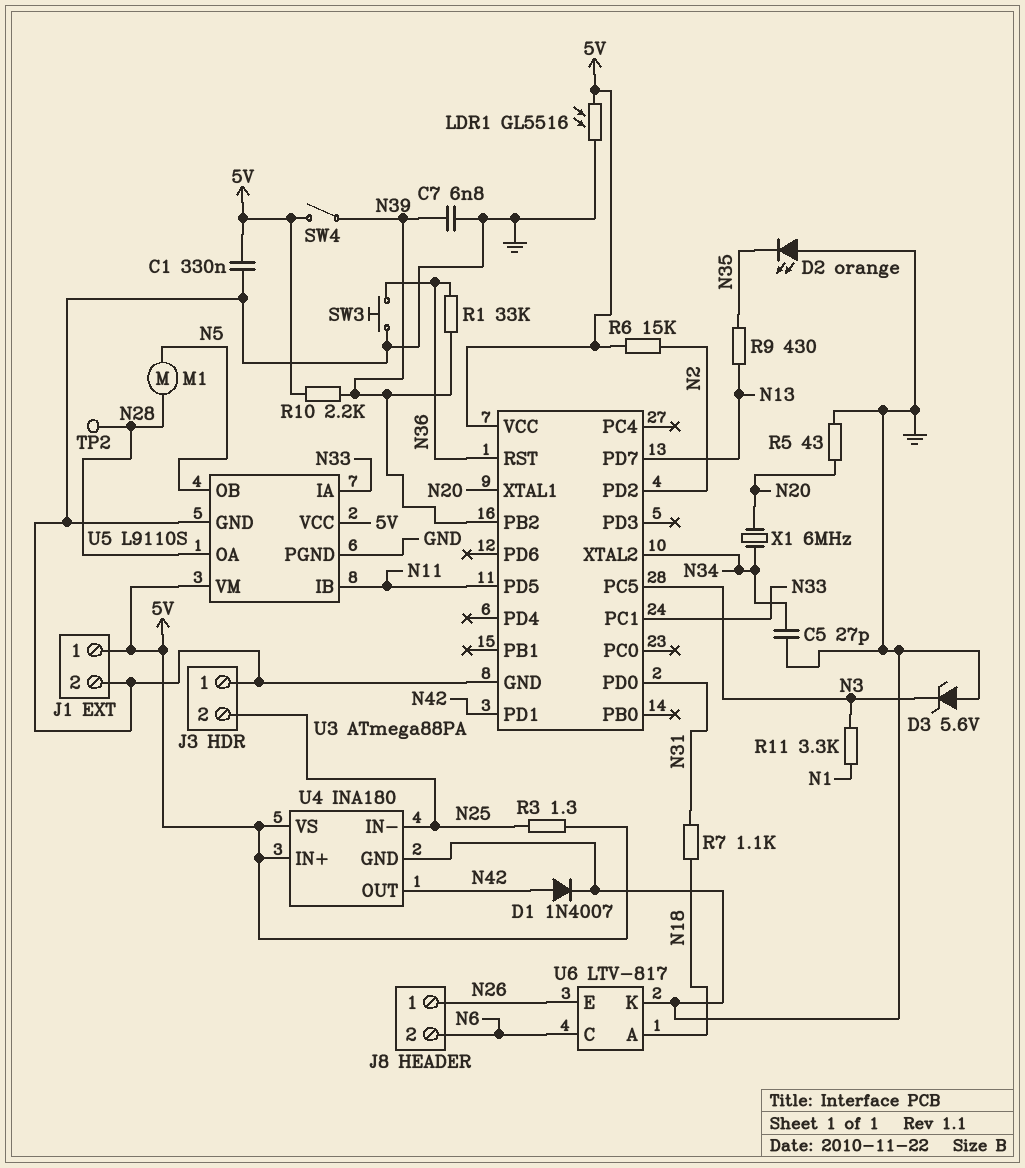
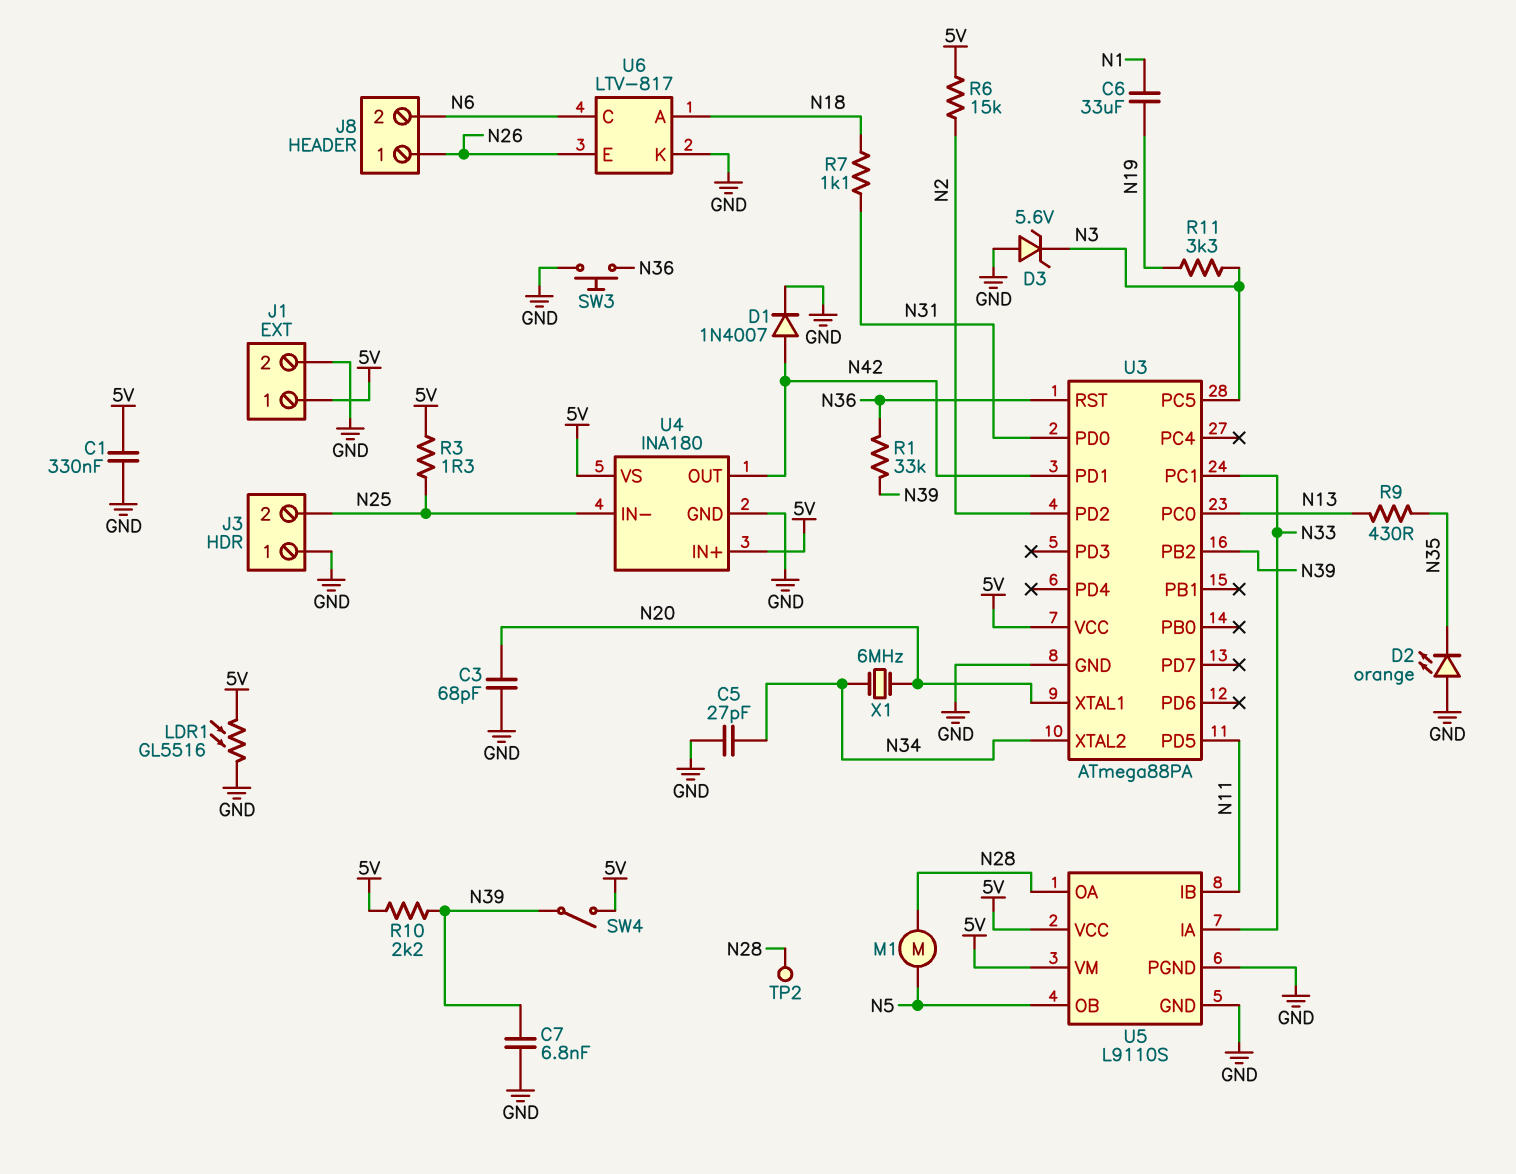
C3: none -> 68pF (GND, N20)
C6: none -> 33uF (N1, N19)
R5: 43 (GND, N20) -> none
R11: 3.3k (N1, N3) -> 3.3k (N3, N19)
U3 pin PC0: none -> N13
U3 pin PD7: N13 -> none

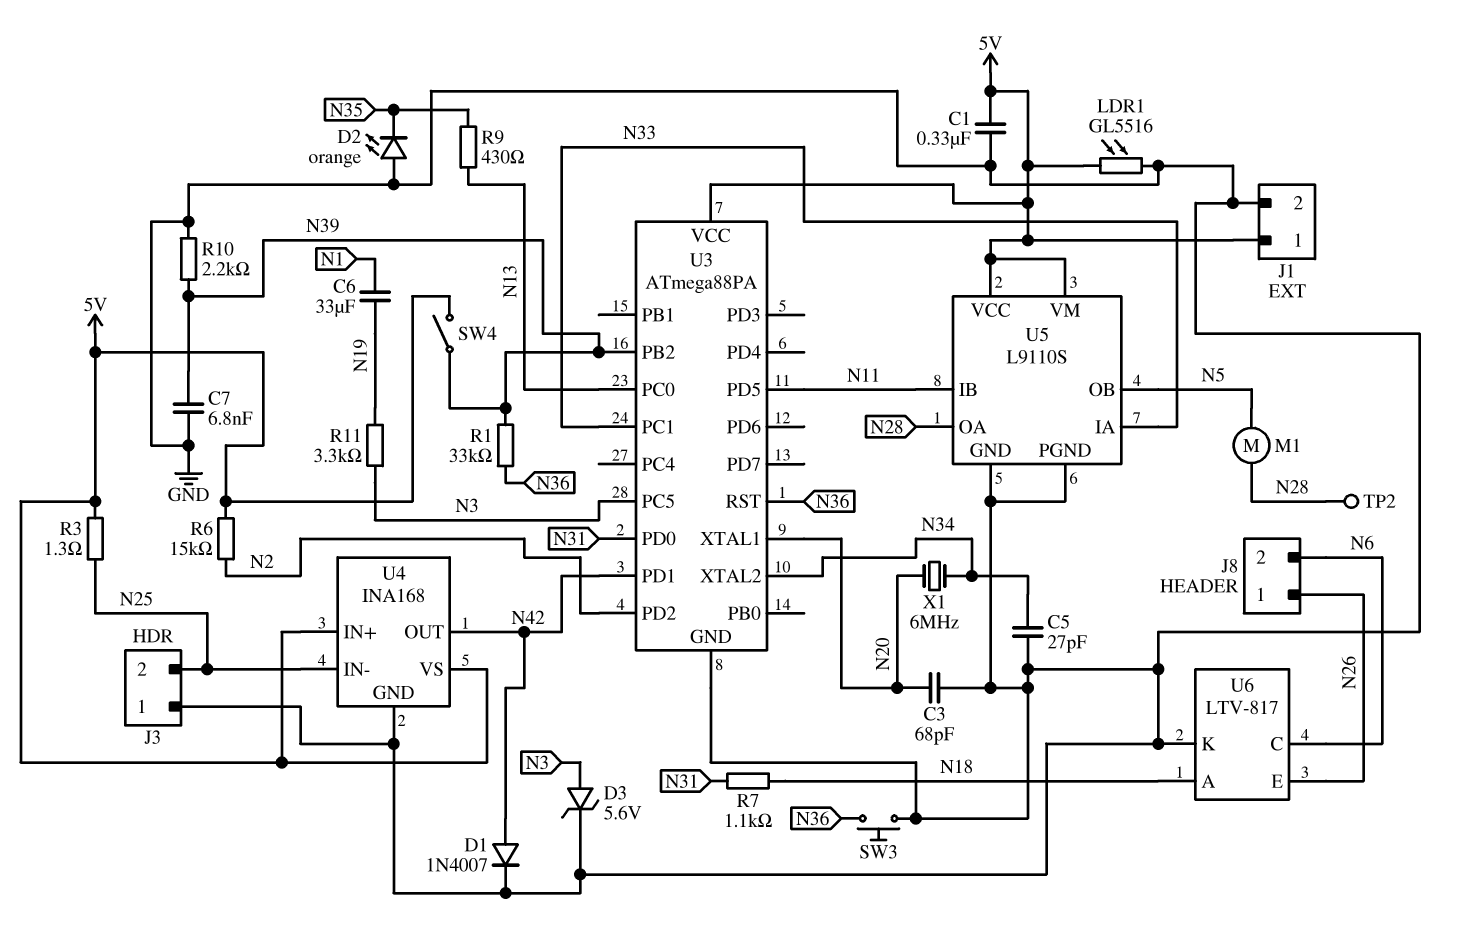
D3: zener 5.6V (A GND, K N3) -> zener 5.6V (A N3, K GND)
R10: 2.2k (5V, N39) -> 2.2k (GND, N39)
U4: INA180 -> INA168

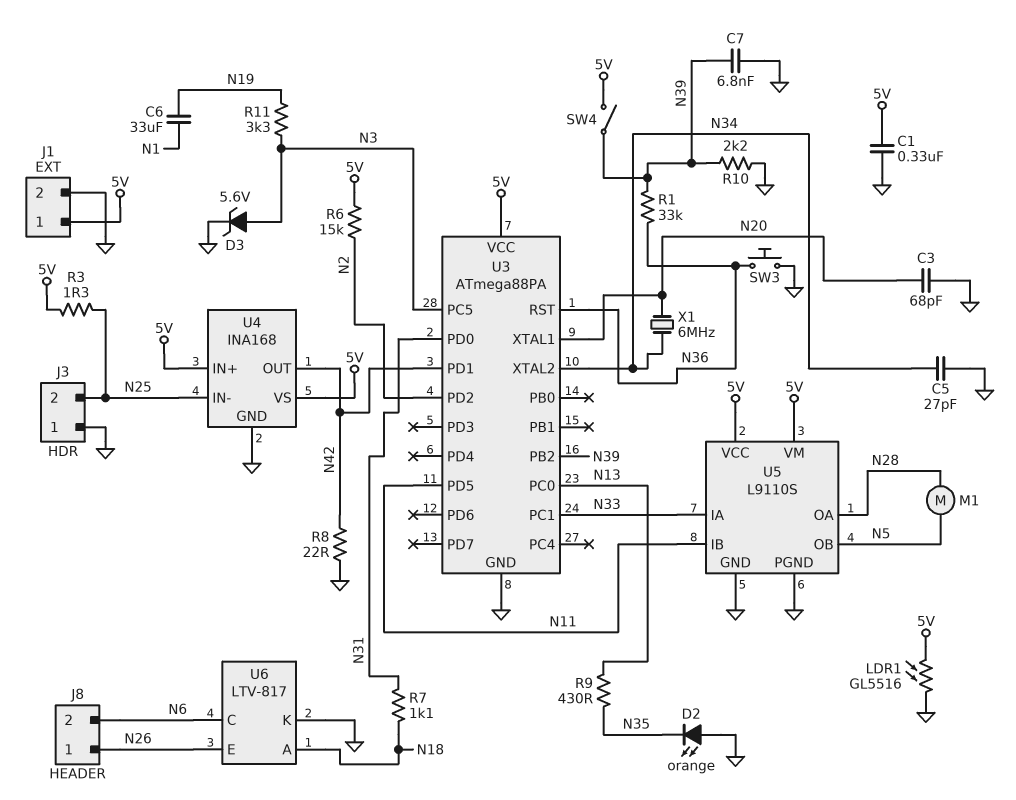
D1: diode 1N4007 (A N42, K GND) -> none
R8: none -> 22 (GND, N42)
TP2: test point (N28) -> none

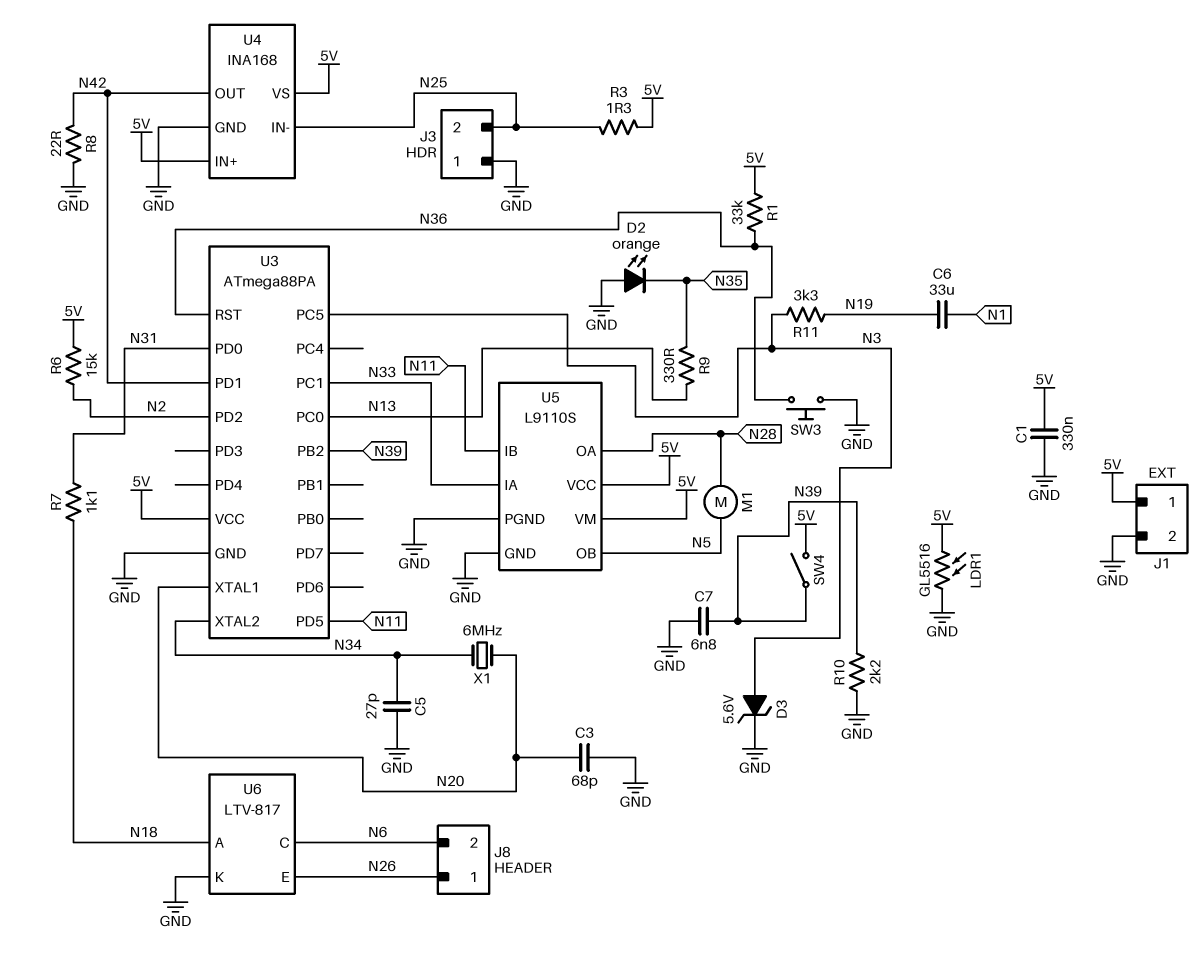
R1: 33k (N36, N39) -> 33k (5V, N36)
R9: 430 (N13, N35) -> 330 (N13, N35)

